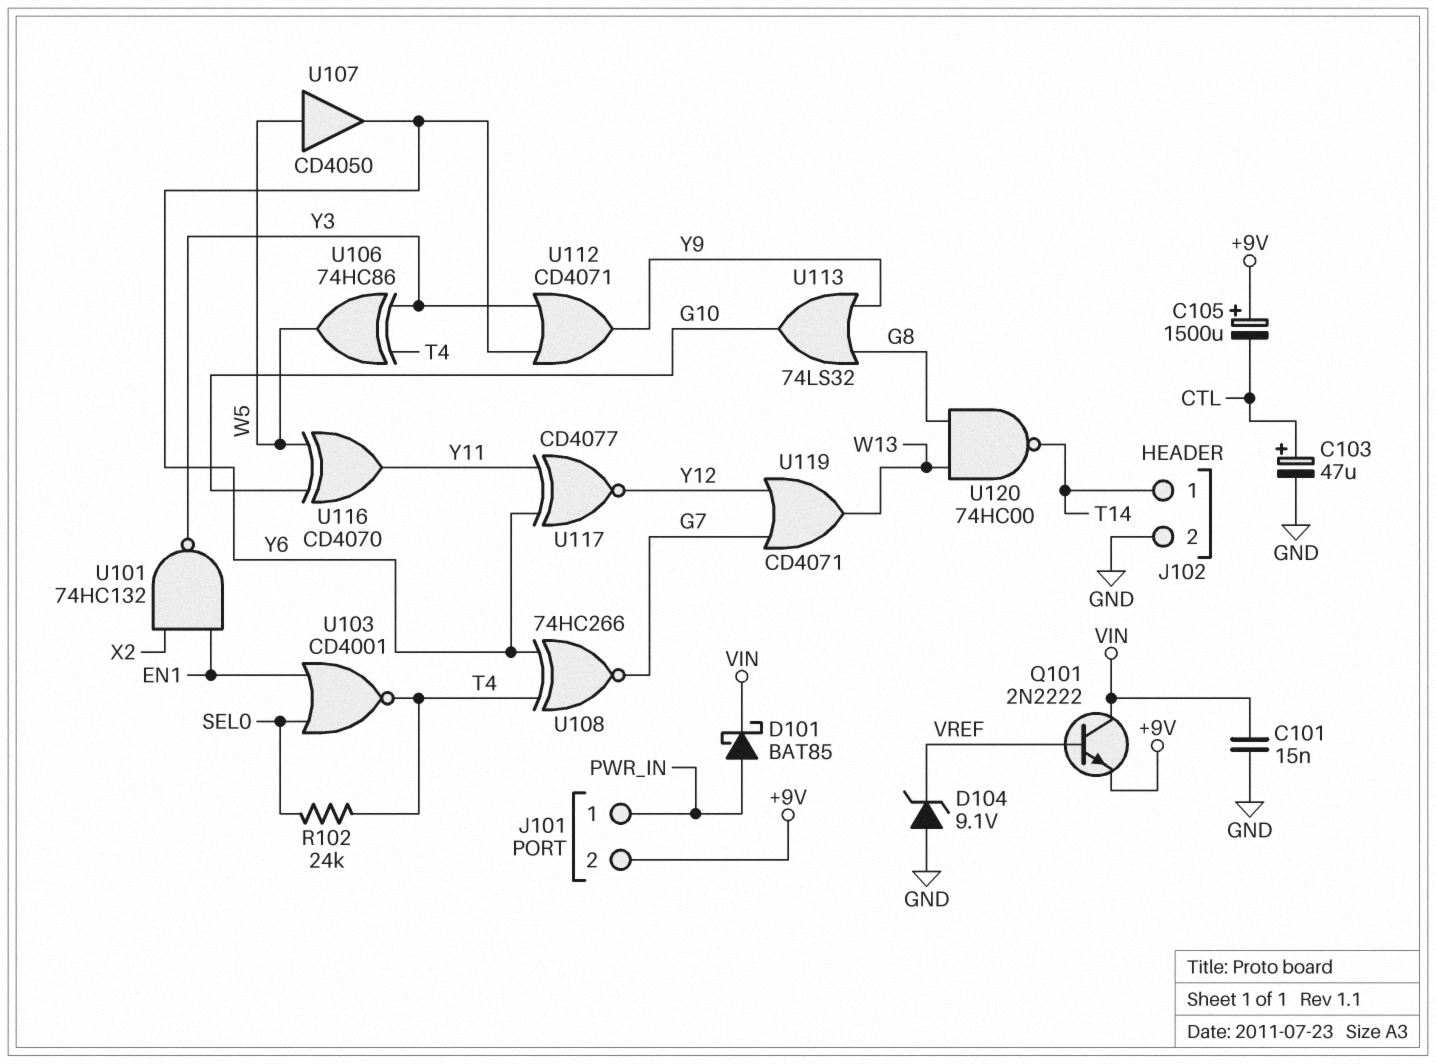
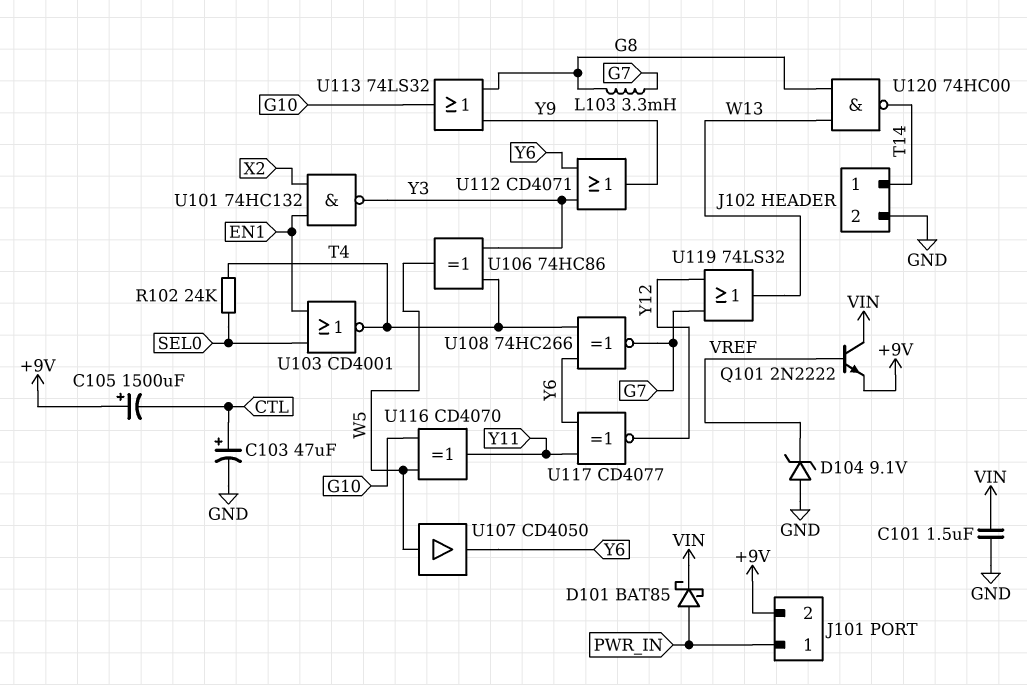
C101: 15nF (GND, VIN) -> 1.5uF (GND, VIN)
L103: none -> 3.3mH (G7, G8)
U119: OR CD4071 (in G7, in Y12, out W13) -> OR 74LS32 (in G7, in Y12, out W13)

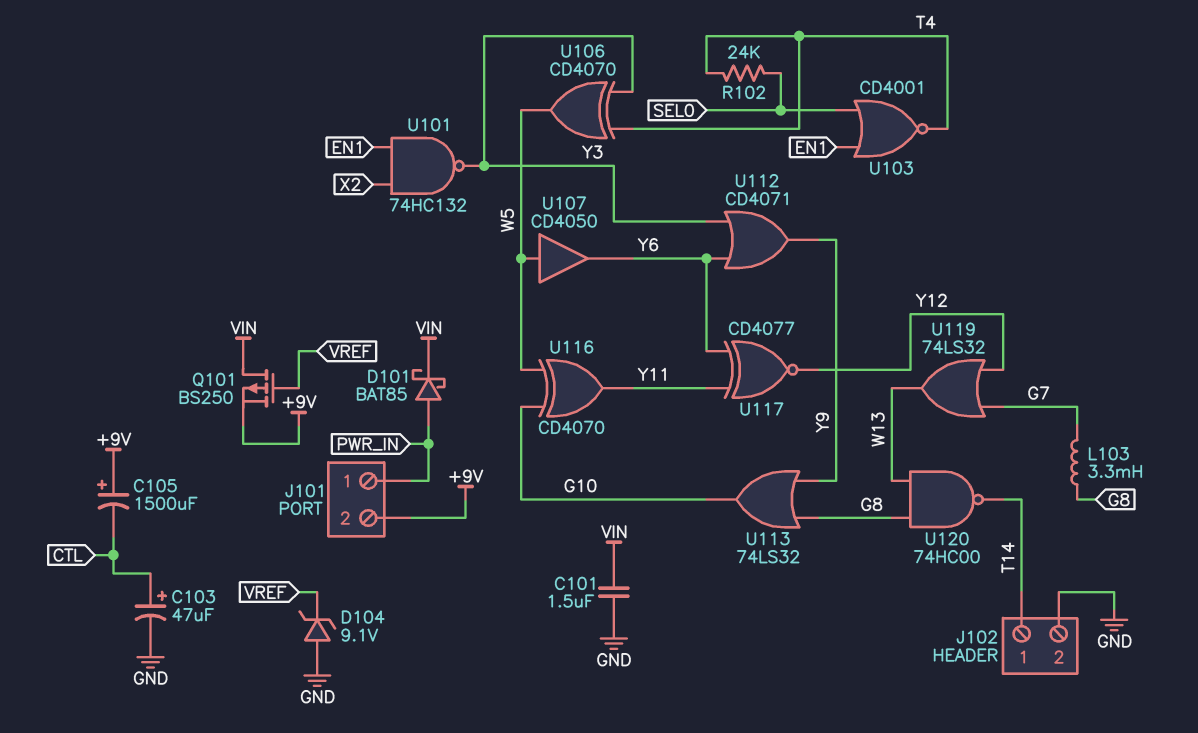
Q101: NPN 2N2222 (B VREF, C VIN, E +9V) -> PMOS BS250 (G VREF, D VIN, S +9V)
U106: XOR 74HC86 (in T4, in Y3, out W5) -> XOR CD4070 (in T4, in Y3, out W5)
U108: XNOR 74HC266 (in T4, in Y6, out G7) -> none

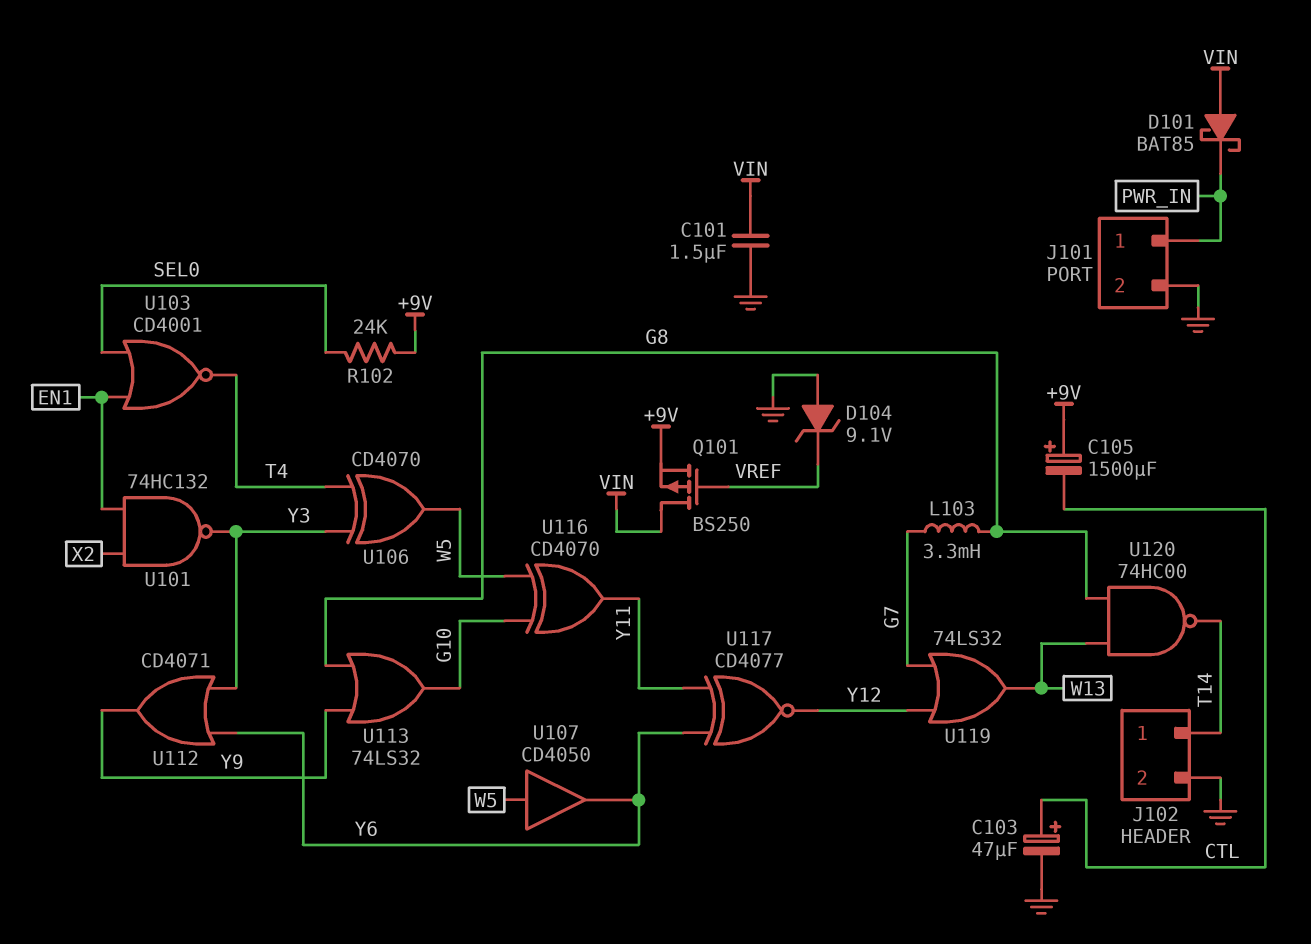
D101: schottky BAT85 (A PWR_IN, K VIN) -> schottky BAT85 (A VIN, K PWR_IN)
J101 pin 2: +9V -> GND
R102: 24k (SEL0, T4) -> 24k (+9V, SEL0)

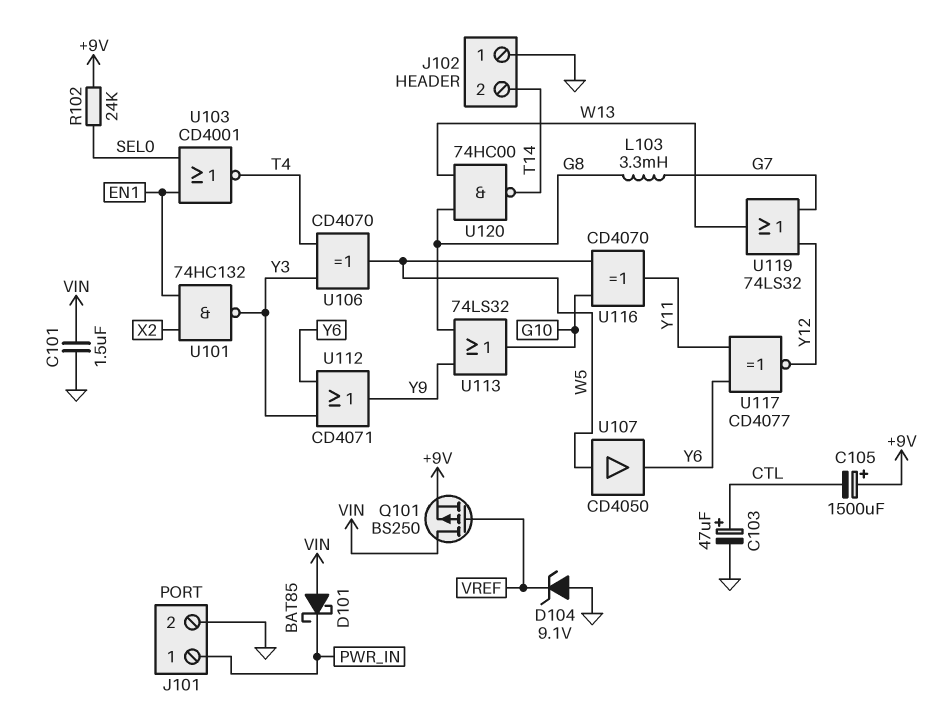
J102 pin 1: T14 -> GND
J102 pin 2: GND -> T14

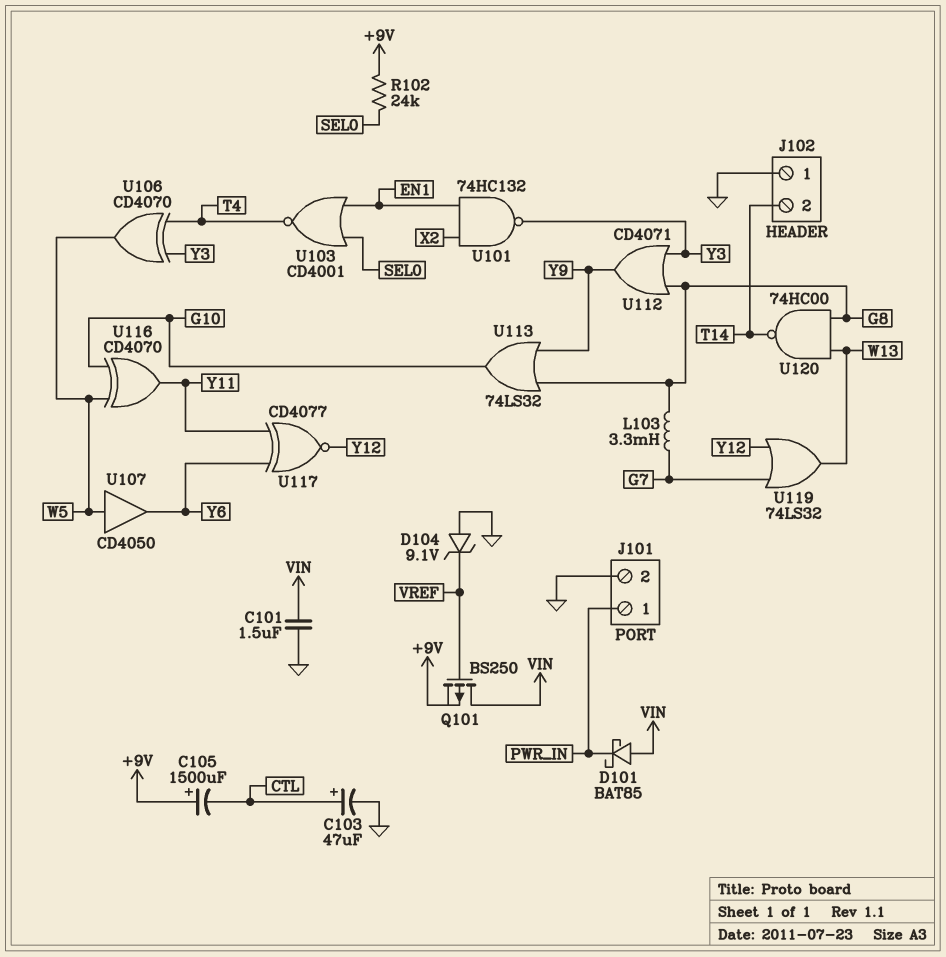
U112: OR CD4071 (in Y3, in Y6, out Y9) -> OR CD4071 (in G8, in Y3, out Y9)

